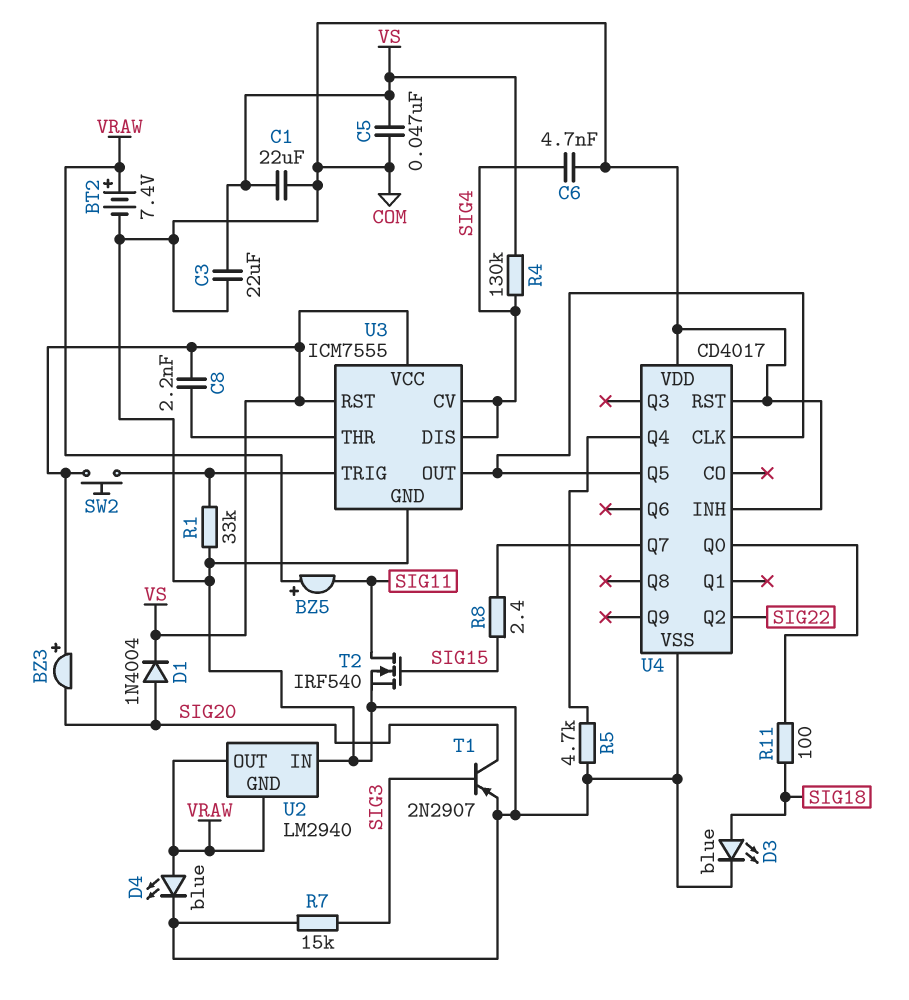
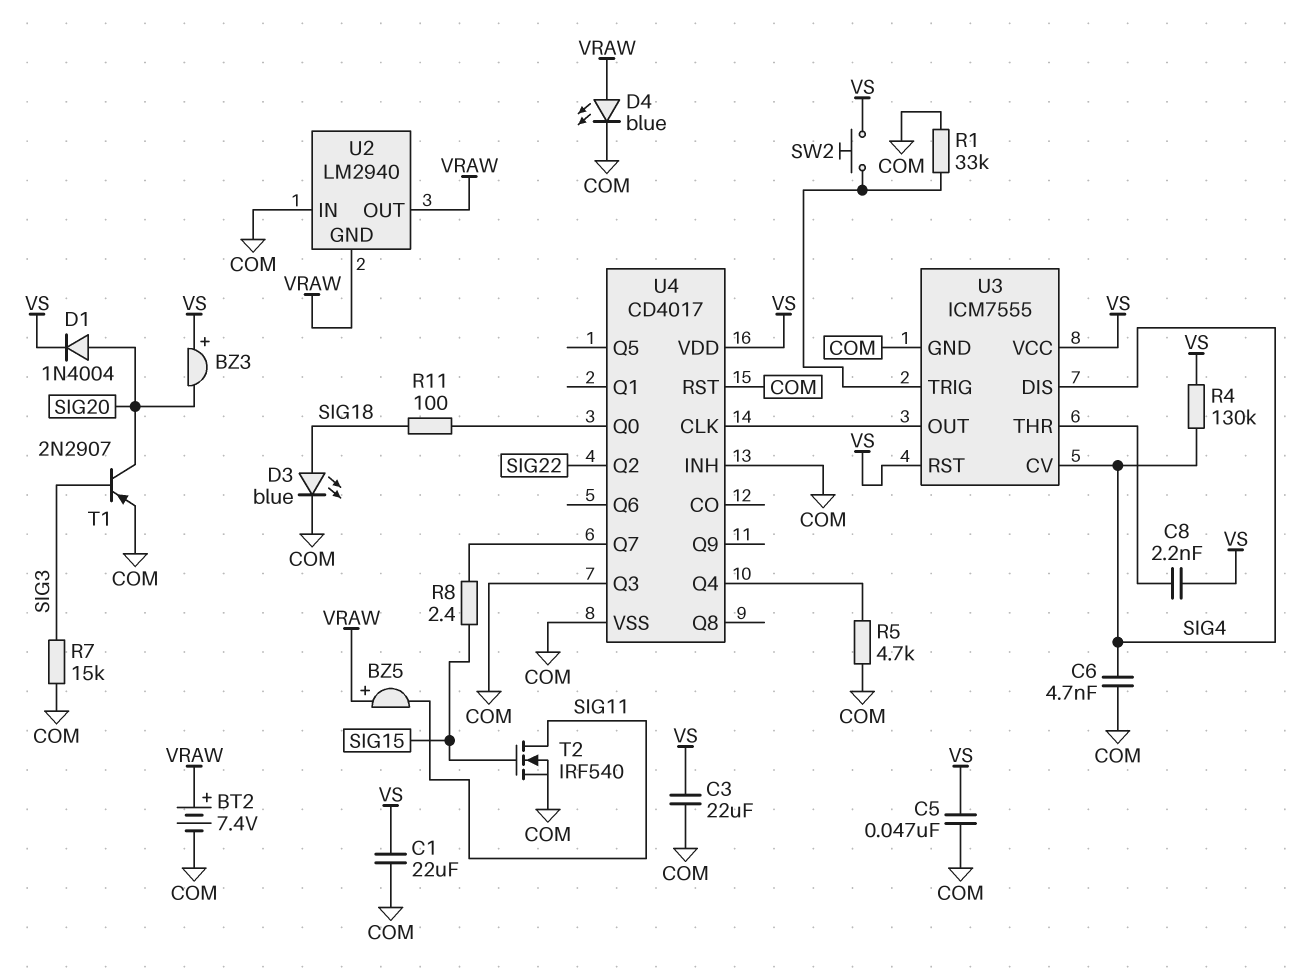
U4 pin Q3: none -> COM
U4 pin Q5: U3/OUT -> none
U4 pin VDD: COM -> VS

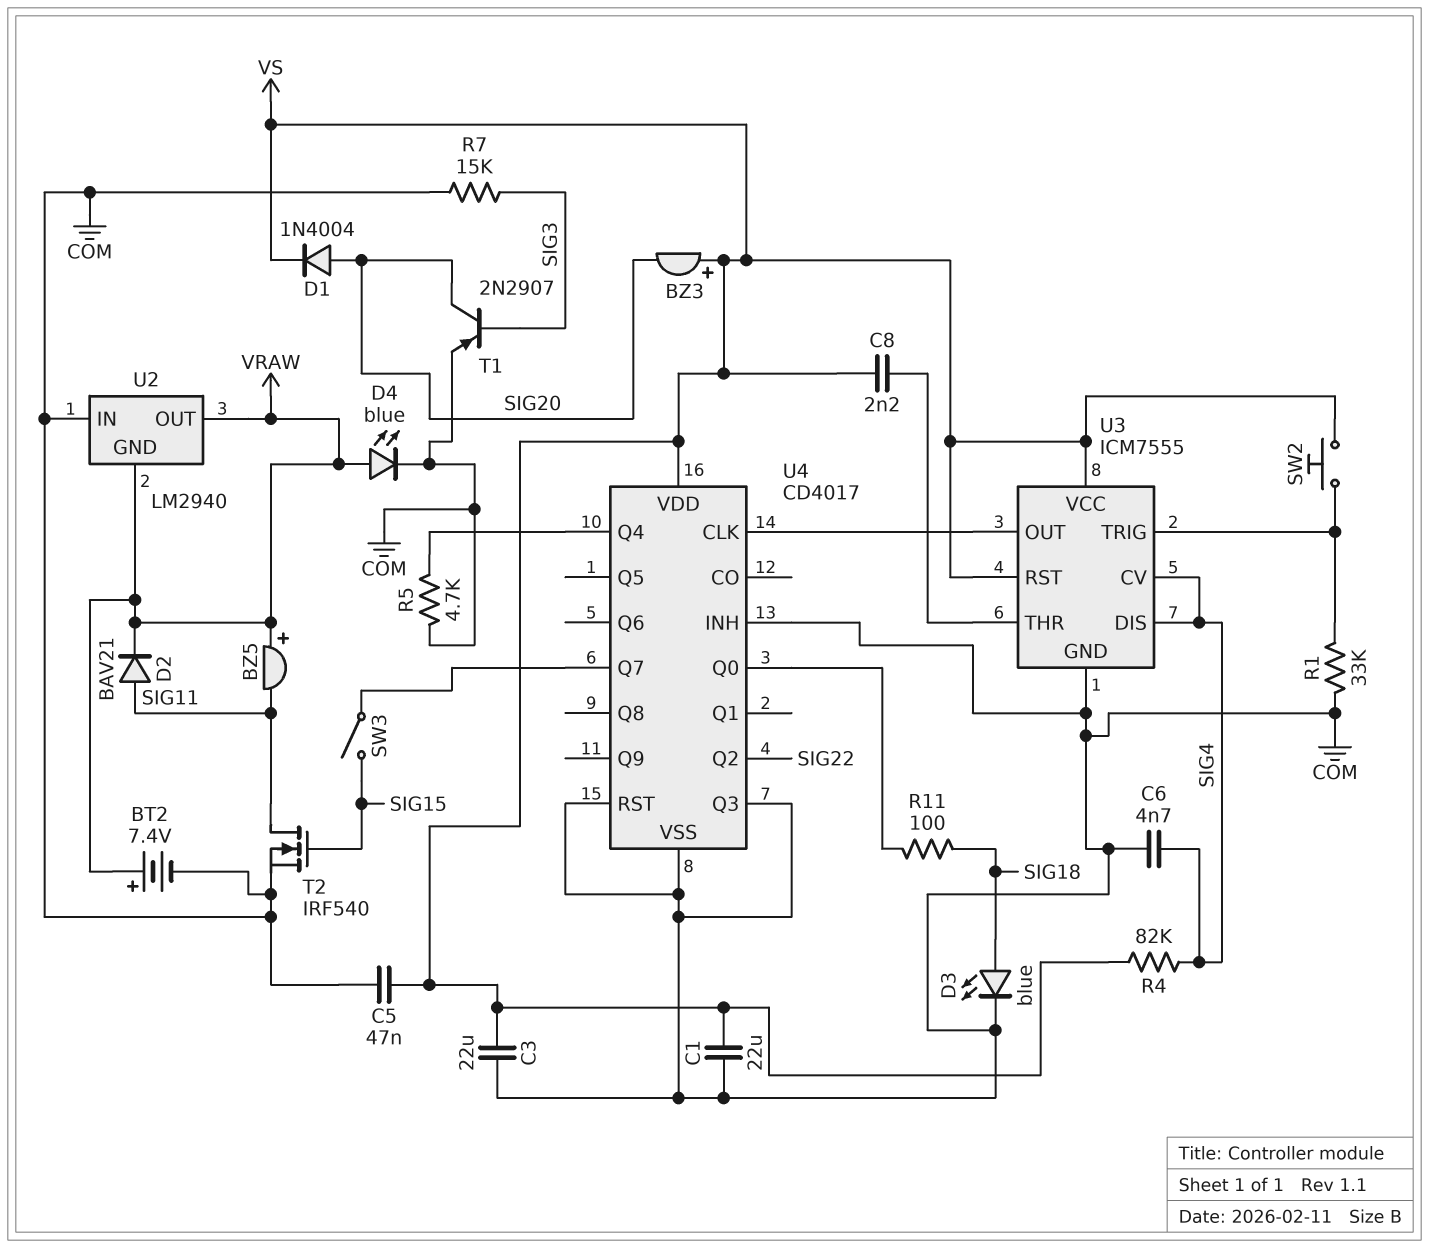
D2: none -> diode BAV21 (A SIG11, K VRAW)
R4: 130k (SIG4, VS) -> 82k (SIG4, VS)
R8: 2.4 (SIG15, U4/Q7) -> none
SW3: none -> switch (SIG15, U4/Q7)

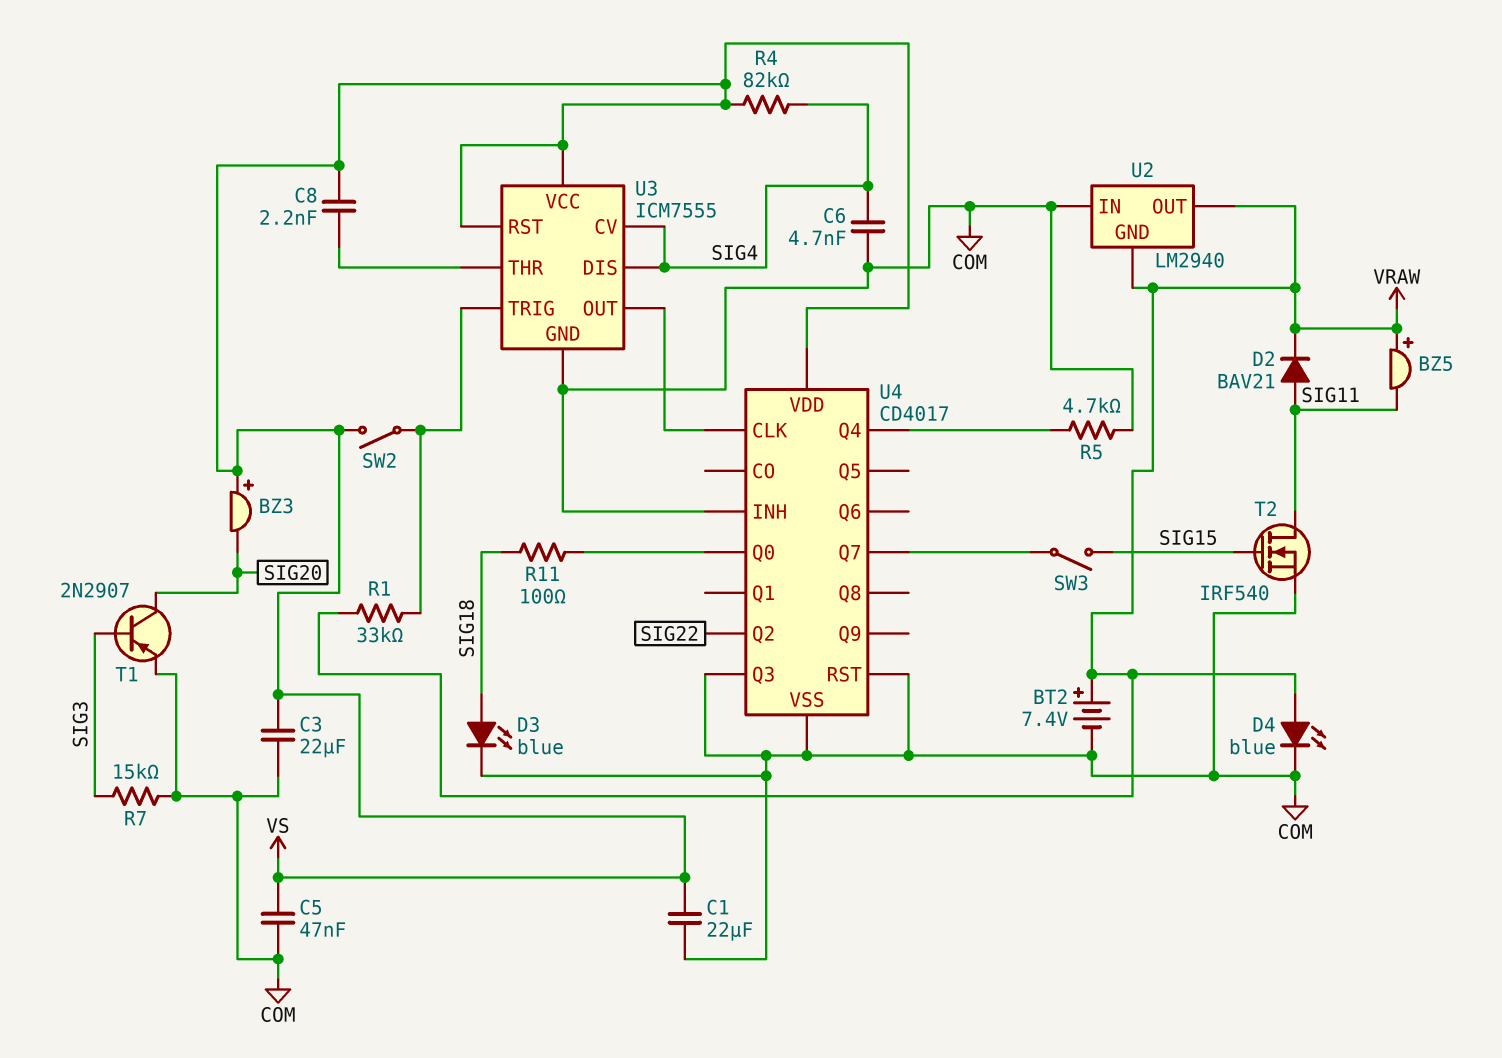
D1: diode 1N4004 (A SIG20, K VS) -> none
R1: 33k (COM, U3/TRIG) -> 33k (U3/TRIG, VRAW)
SW2: button (U3/TRIG, VS) -> switch (U3/TRIG, VS)

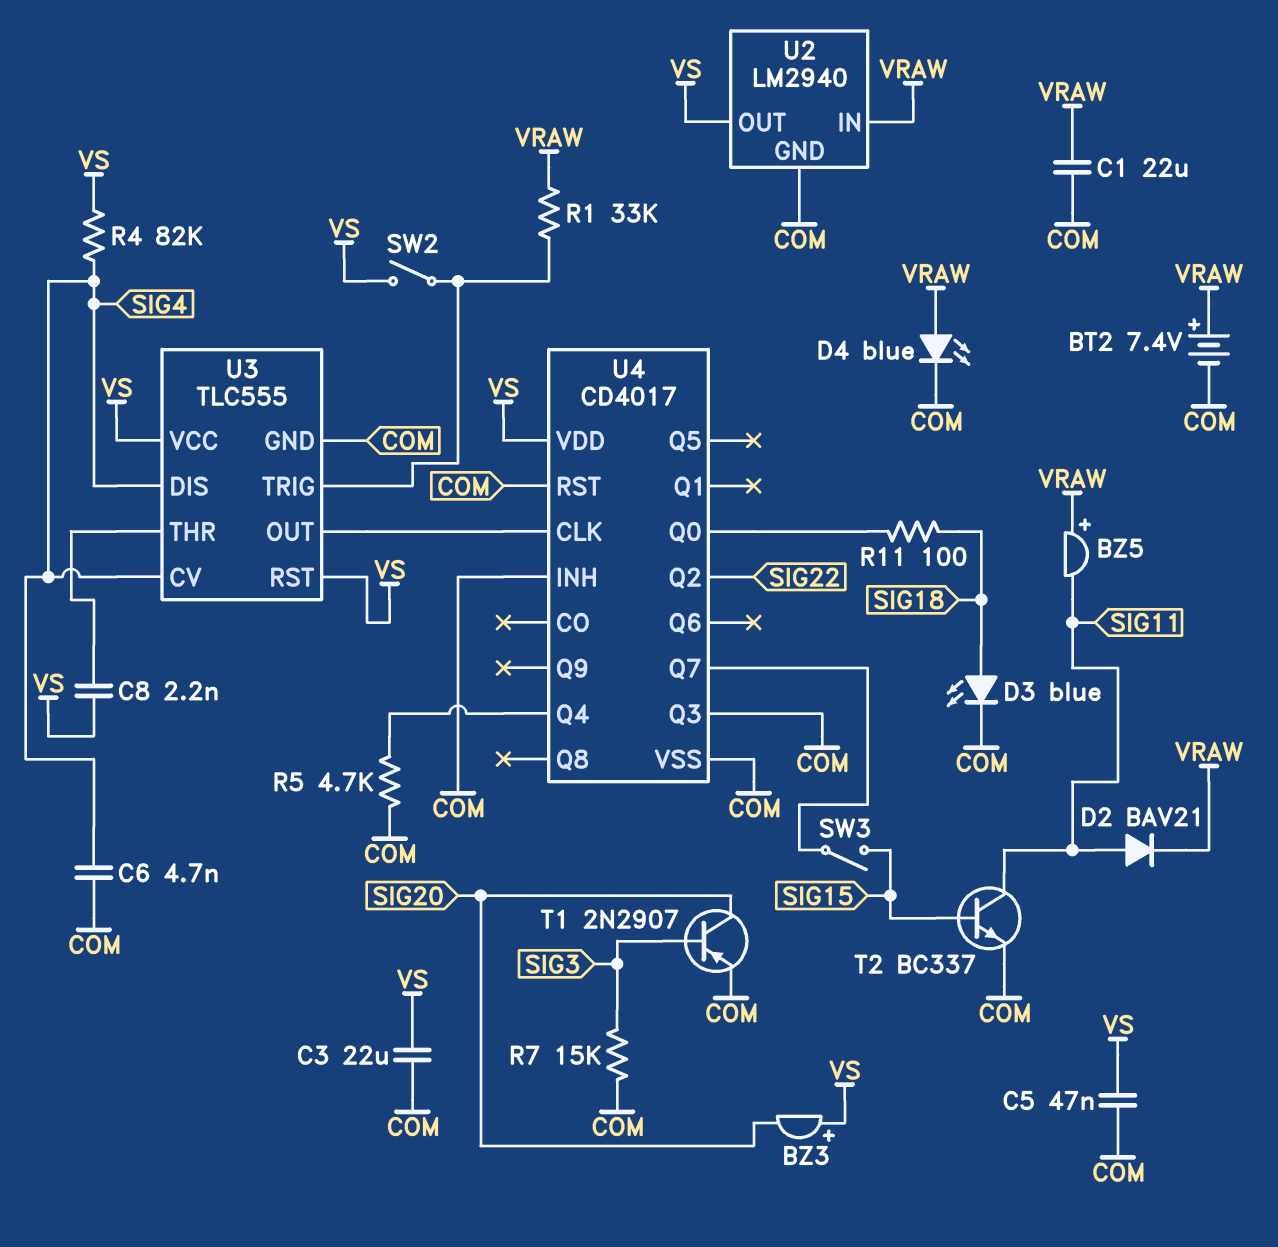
C1: 22uF (COM, VS) -> 22uF (COM, VRAW)
T2: NMOS IRF540 (G SIG15, D SIG11, S COM) -> NPN BC337 (B SIG15, C SIG11, E COM)
U2 pin GND: VRAW -> COM
U2 pin IN: COM -> VRAW
U2 pin OUT: VRAW -> VS
U3: ICM7555 -> TLC555

